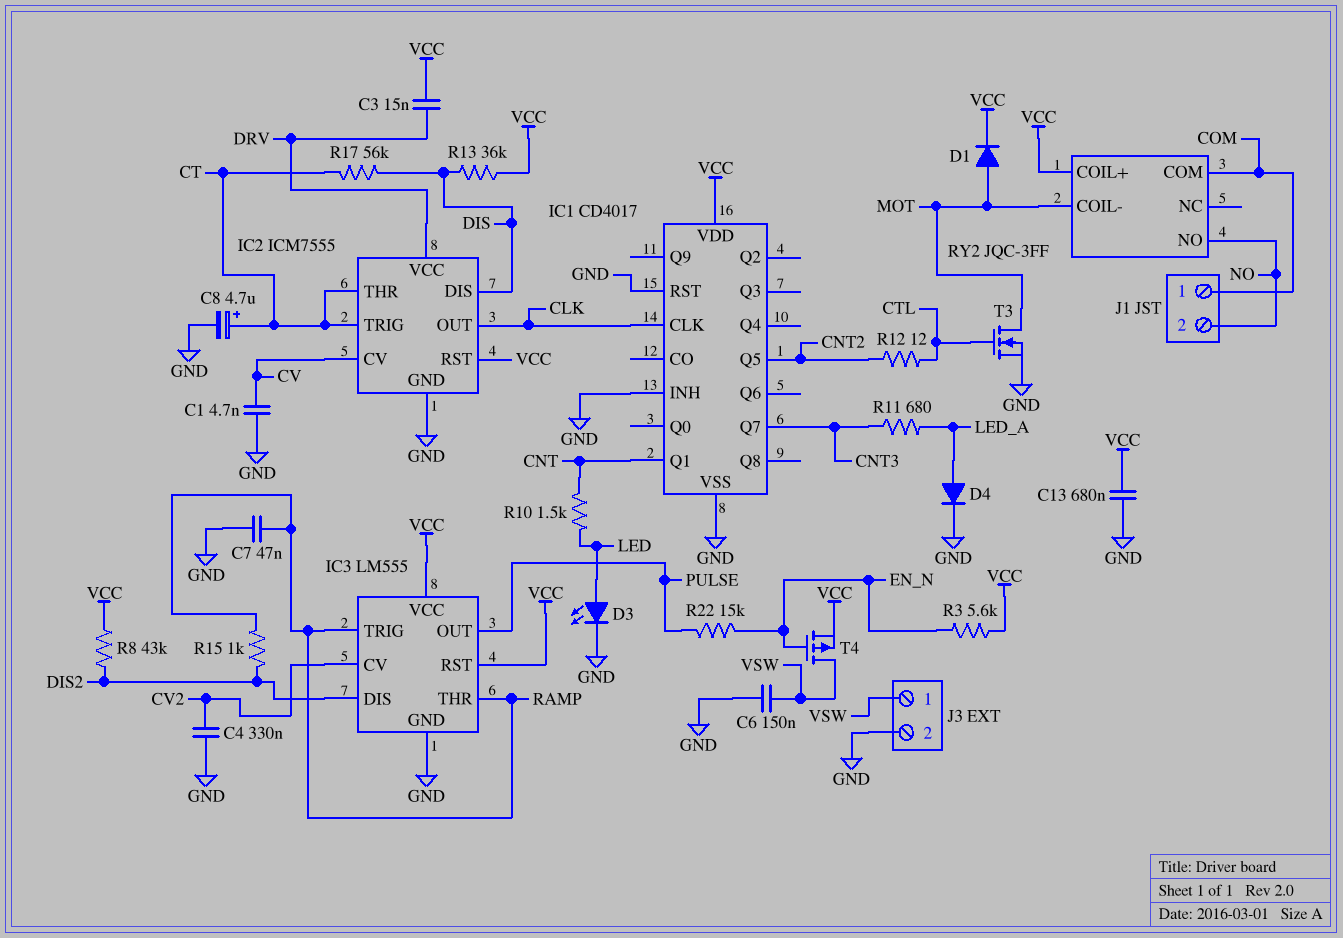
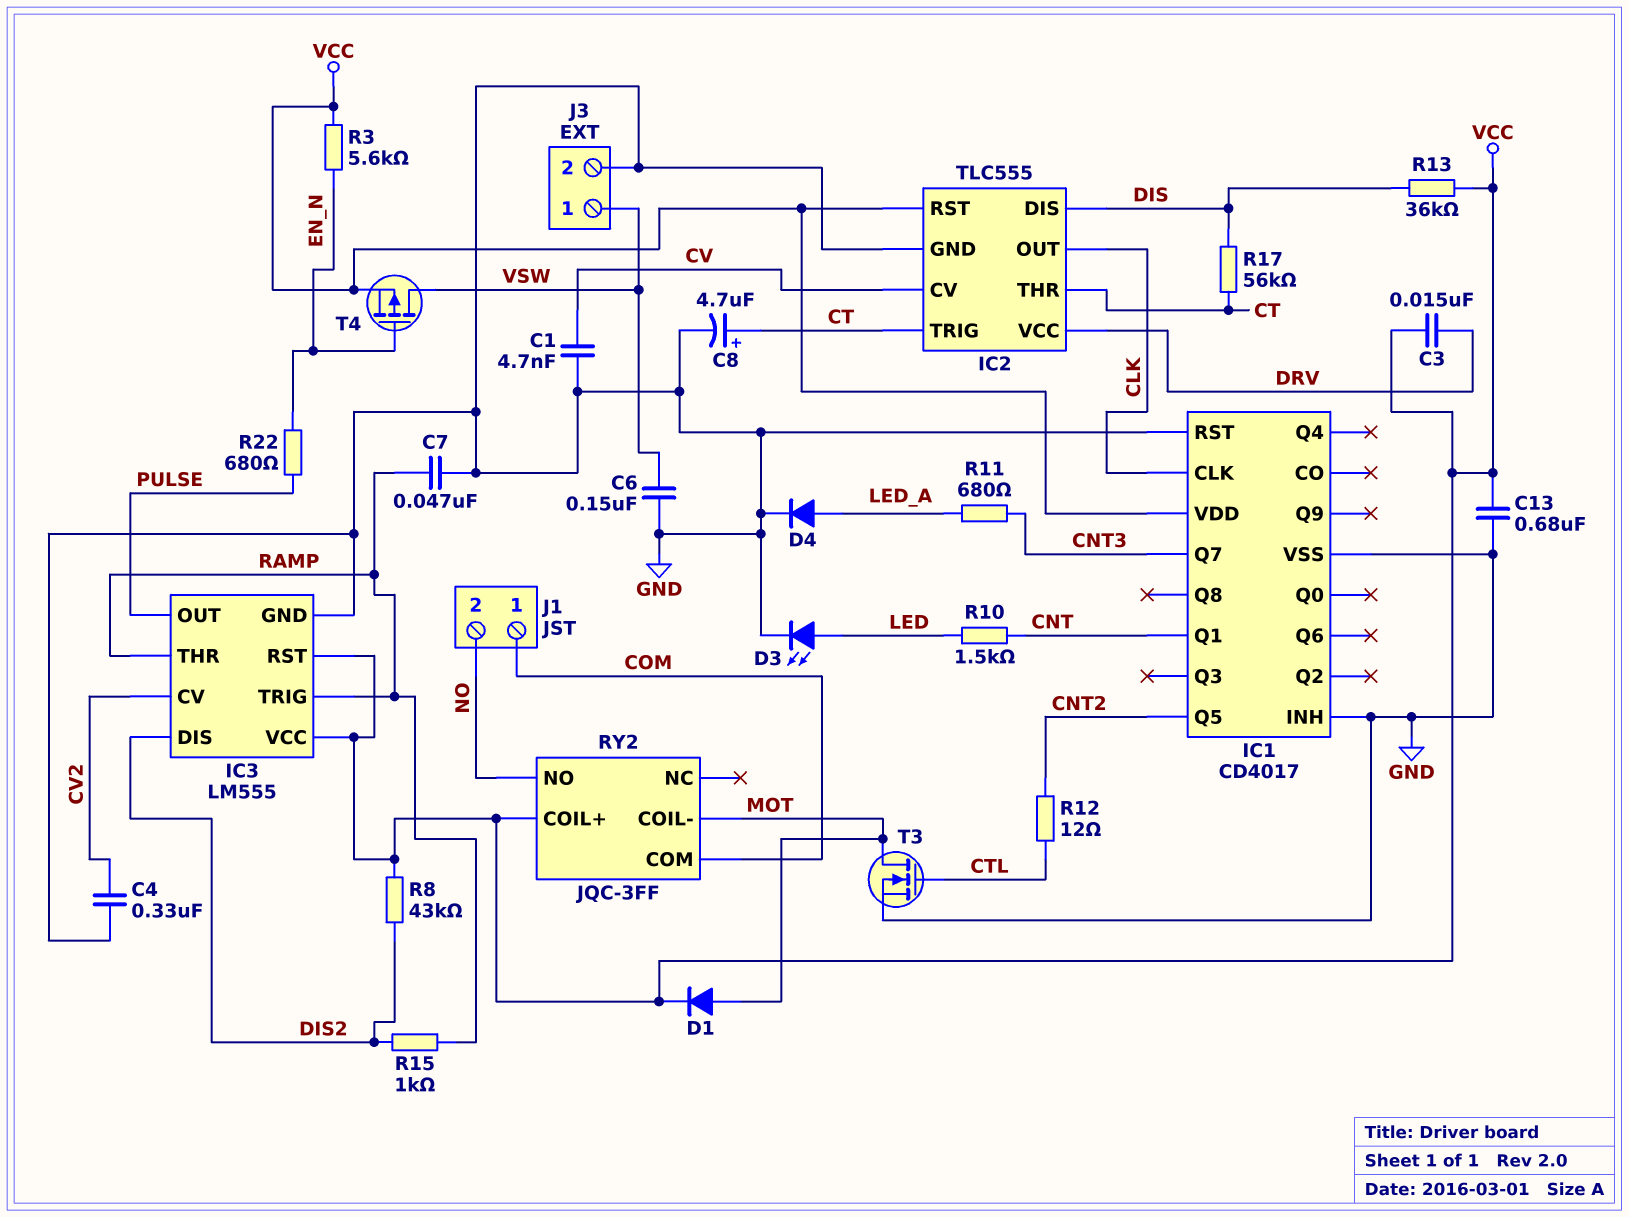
IC2: ICM7555 -> TLC555
R22: 15k (EN_N, PULSE) -> 680 (EN_N, PULSE)

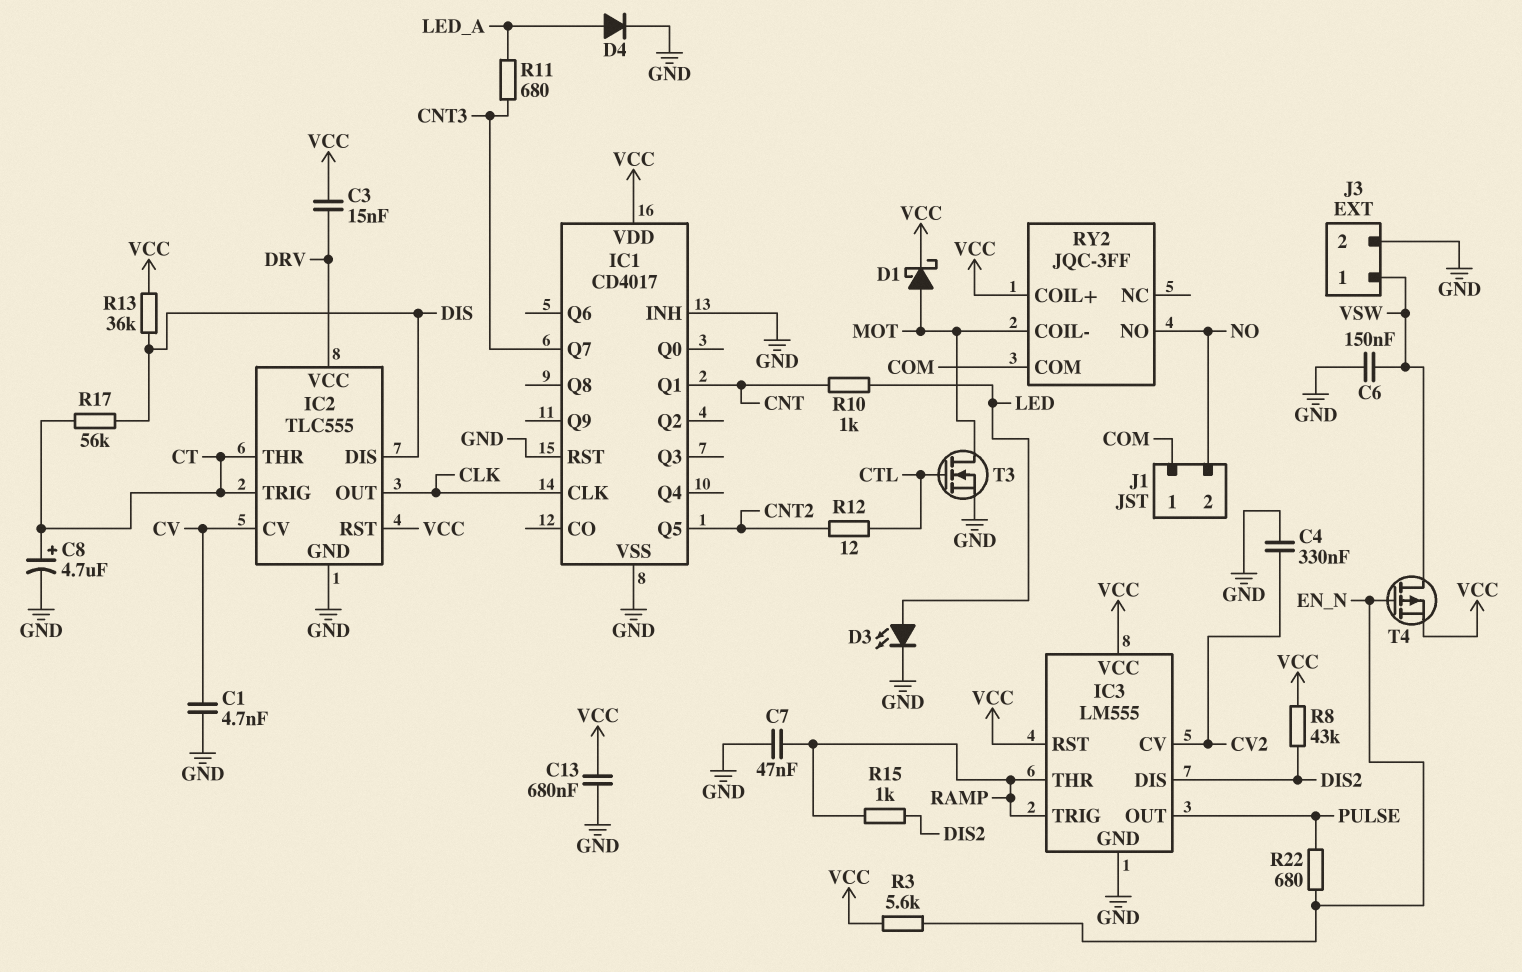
D1: diode (A MOT, K VCC) -> schottky (A MOT, K VCC)
R10: 1.5k (CNT, LED) -> 1k (CNT, LED)

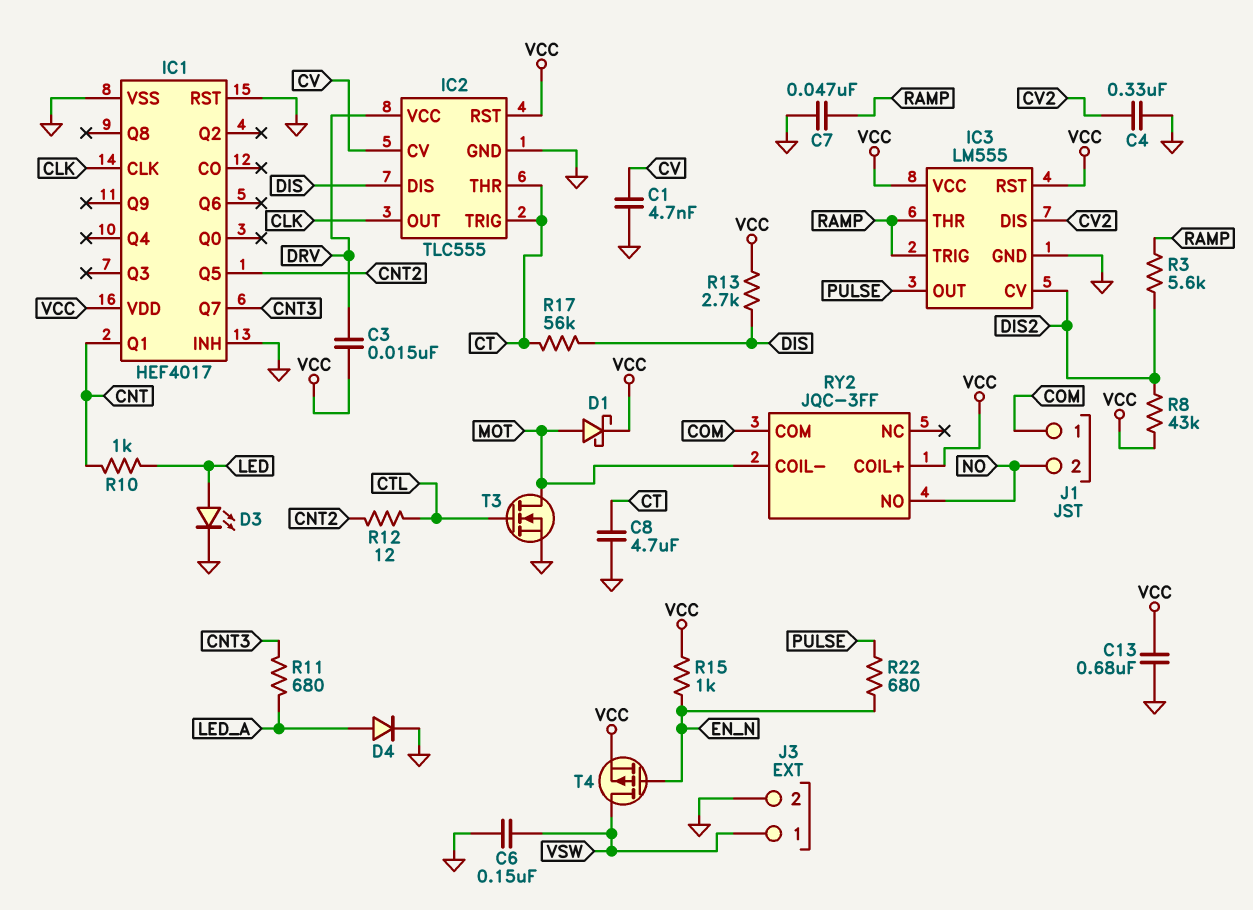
C8: 4.7uF (plus CT, minus GND) -> 4.7uF (CT, GND)
IC1: CD4017 -> HEF4017
IC3 pin CV: CV2 -> DIS2
IC3 pin DIS: DIS2 -> CV2
R3: 5.6k (EN_N, VCC) -> 5.6k (DIS2, RAMP)
R13: 36k (DIS, VCC) -> 2.7k (DIS, VCC)
R15: 1k (DIS2, RAMP) -> 1k (EN_N, VCC)

